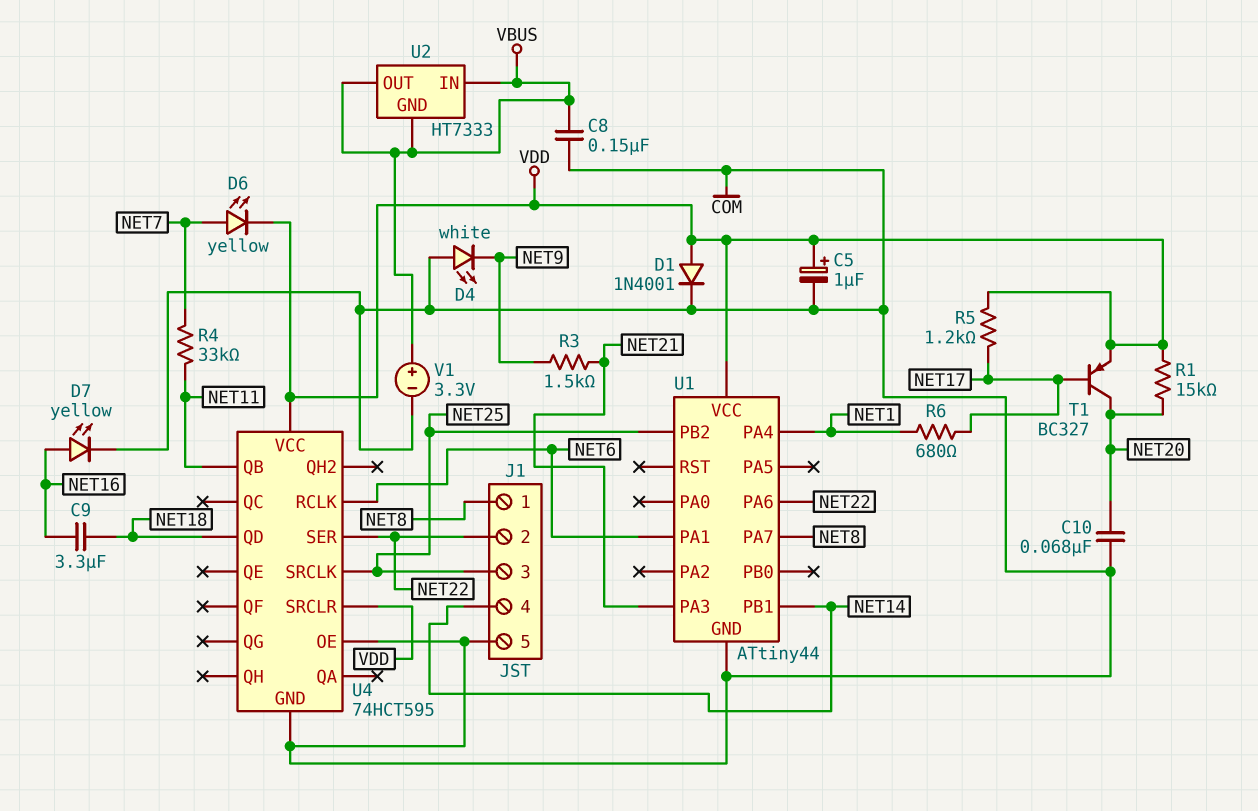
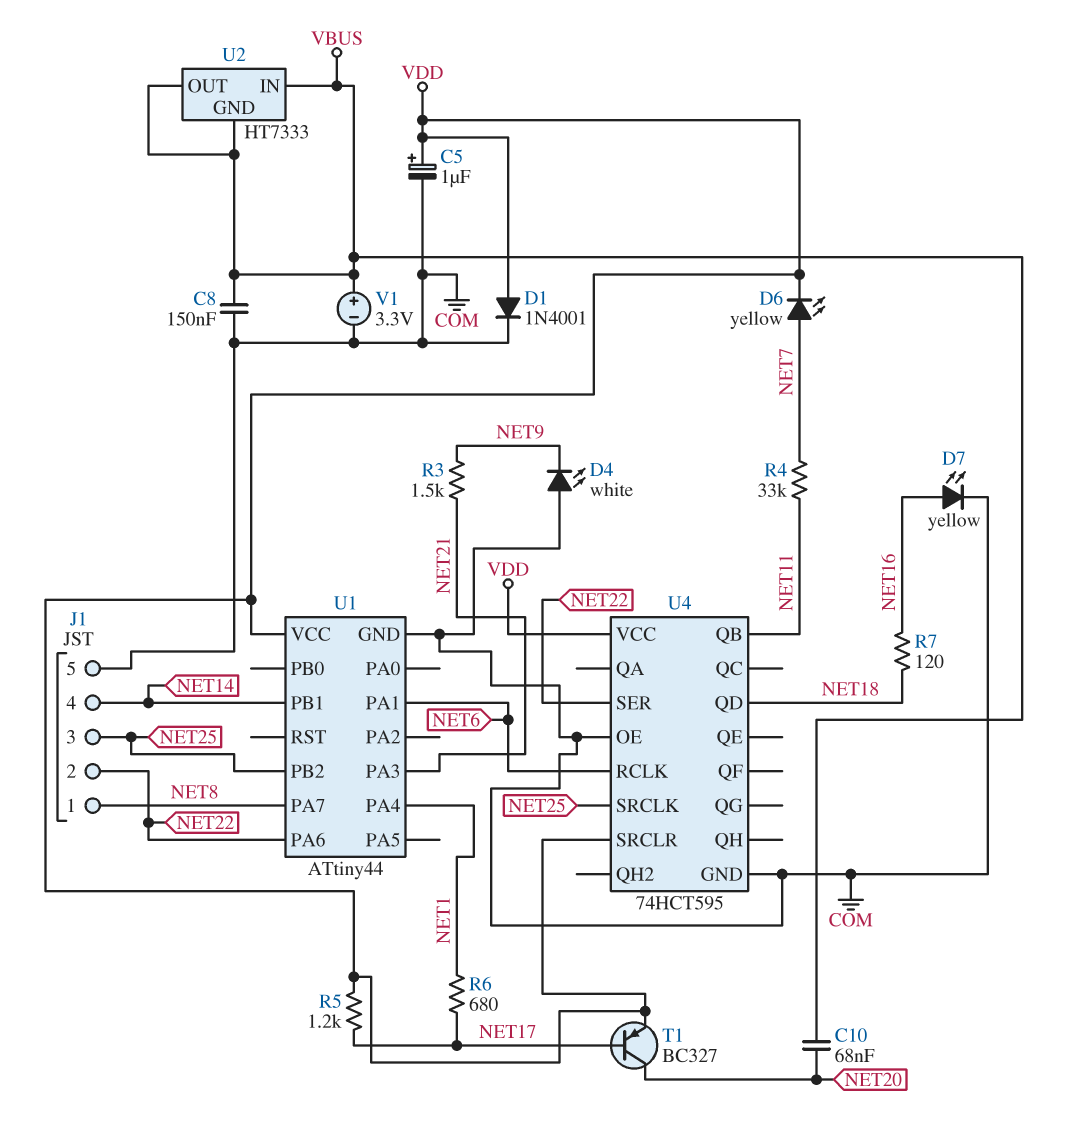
C9: 3.3uF (NET16, NET18) -> none
C10: 68nF (COM, NET20) -> 68nF (NET20, VBUS)
R1: 15k (NET20, VDD) -> none
R7: none -> 120 (NET16, NET18)

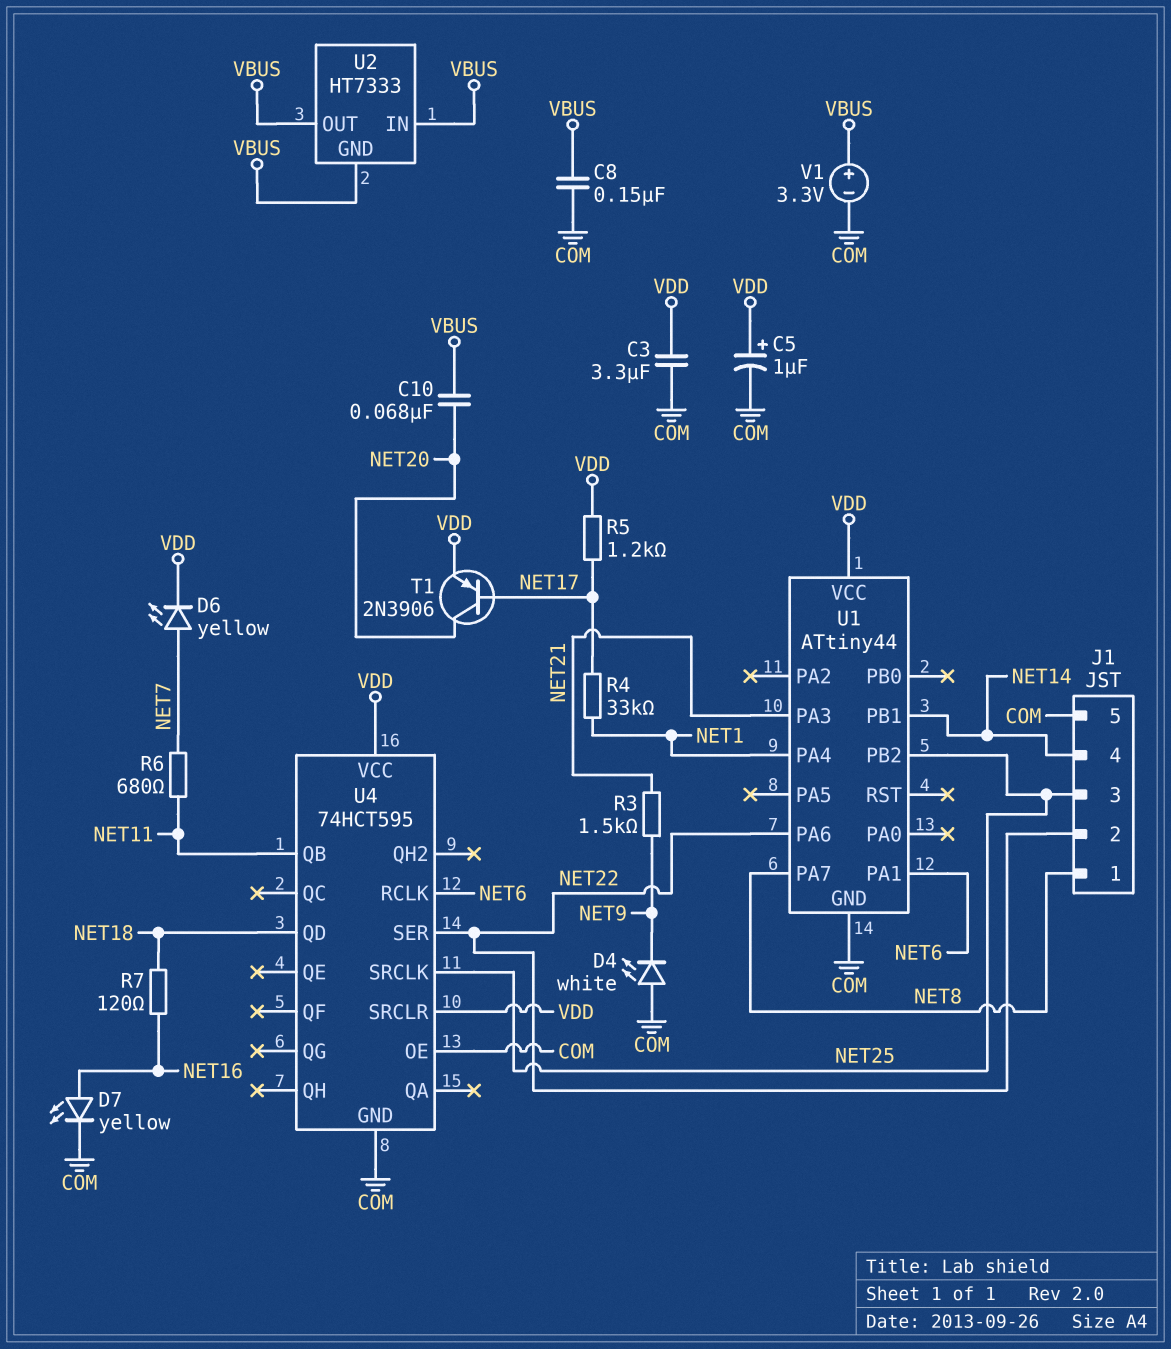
C3: none -> 3.3uF (COM, VDD)
D1: diode 1N4001 (A VDD, K COM) -> none
R4: 33k (NET7, NET11) -> 33k (NET1, NET17)
R6: 680 (NET1, NET17) -> 680 (NET7, NET11)
T1: PNP BC327 (B NET17, C NET20, E VDD) -> PNP 2N3906 (B NET17, C NET20, E VDD)

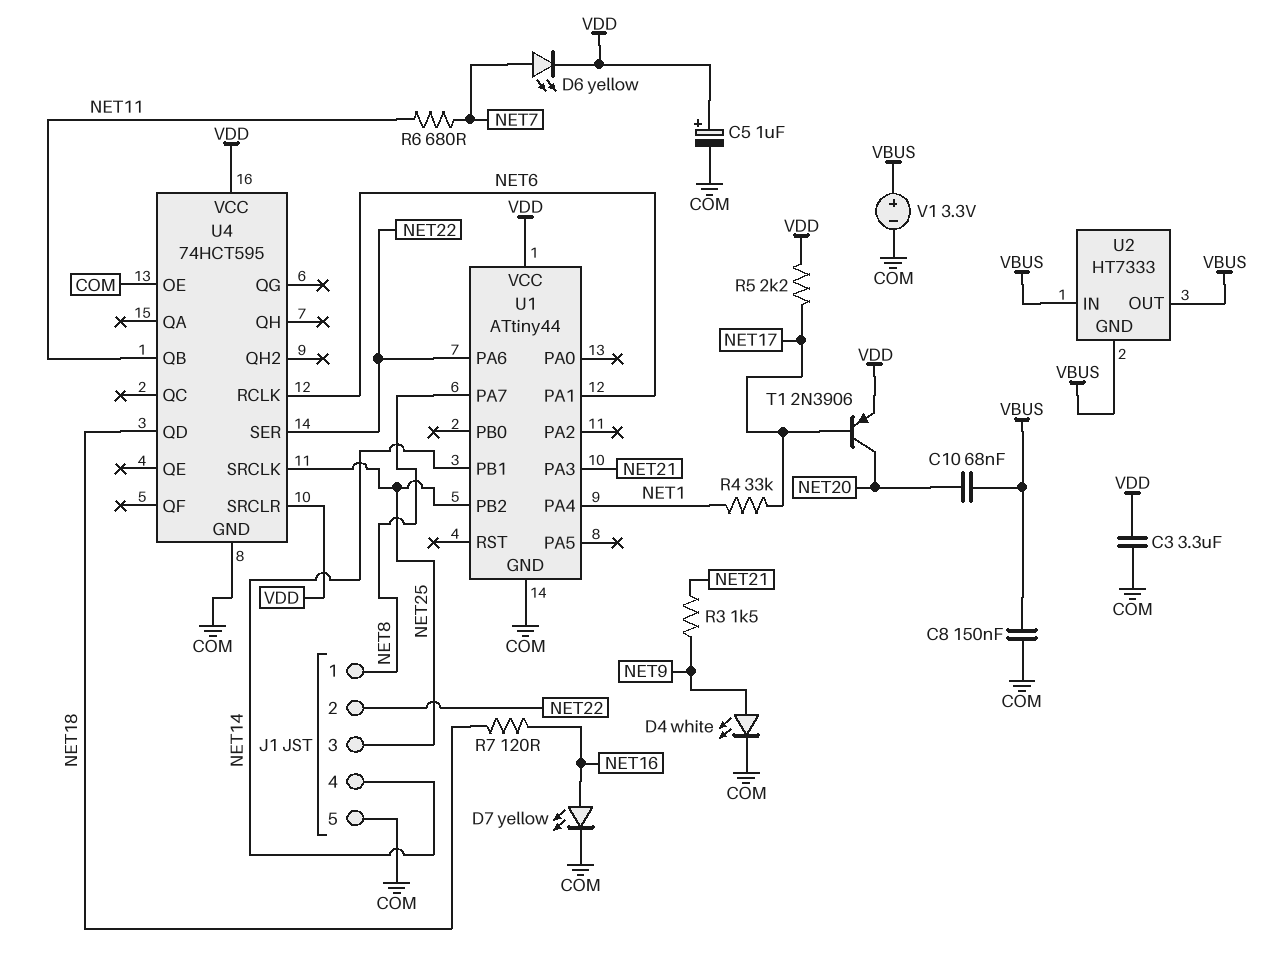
D4: LED white (A COM, K NET9) -> LED white (A NET9, K COM)
R5: 1.2k (NET17, VDD) -> 2.2k (NET17, VDD)

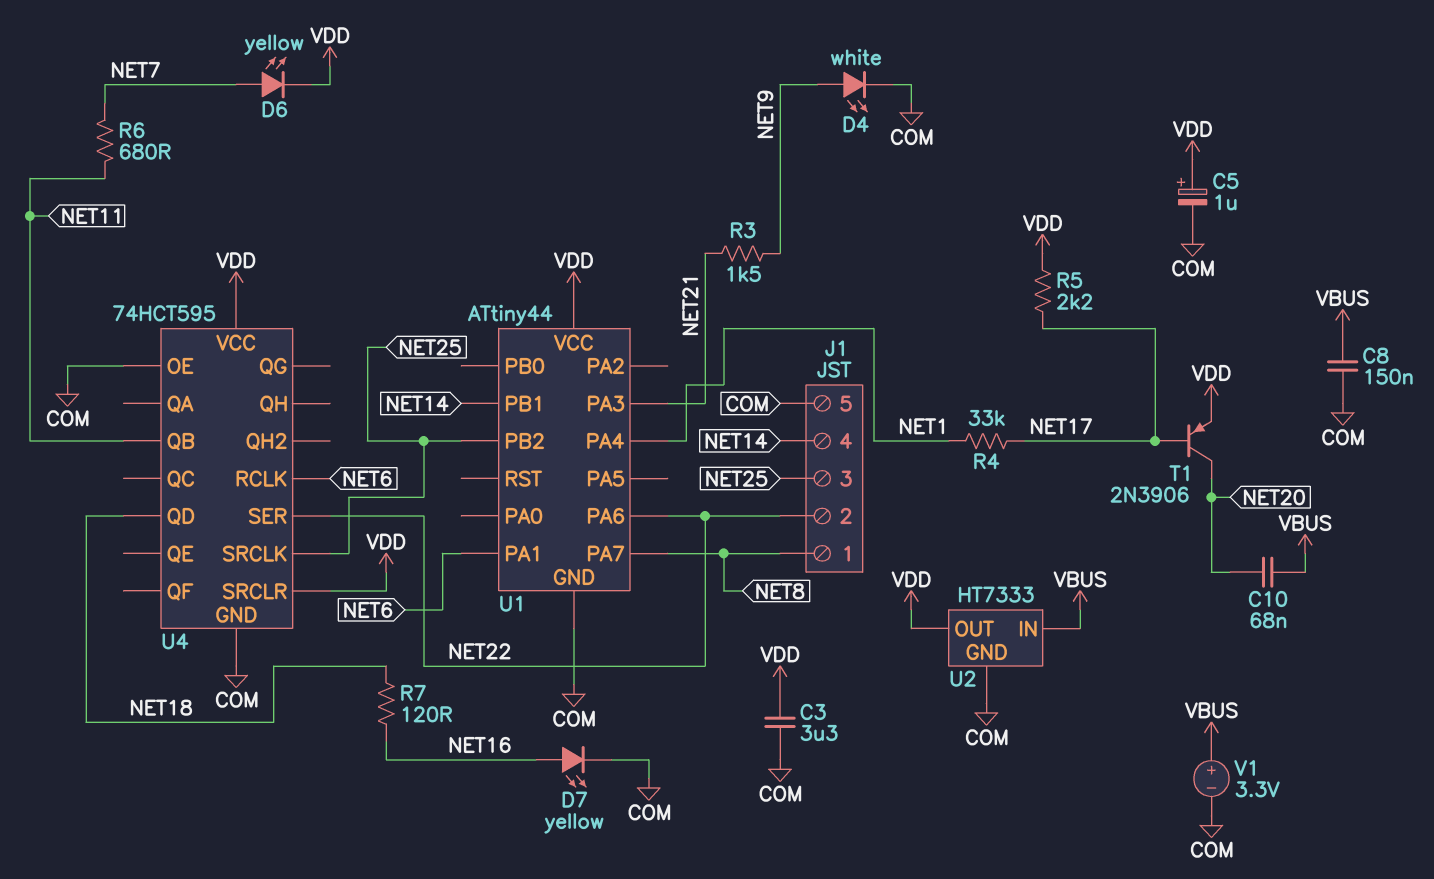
U2 pin GND: VBUS -> COM
U2 pin OUT: VBUS -> VDD

